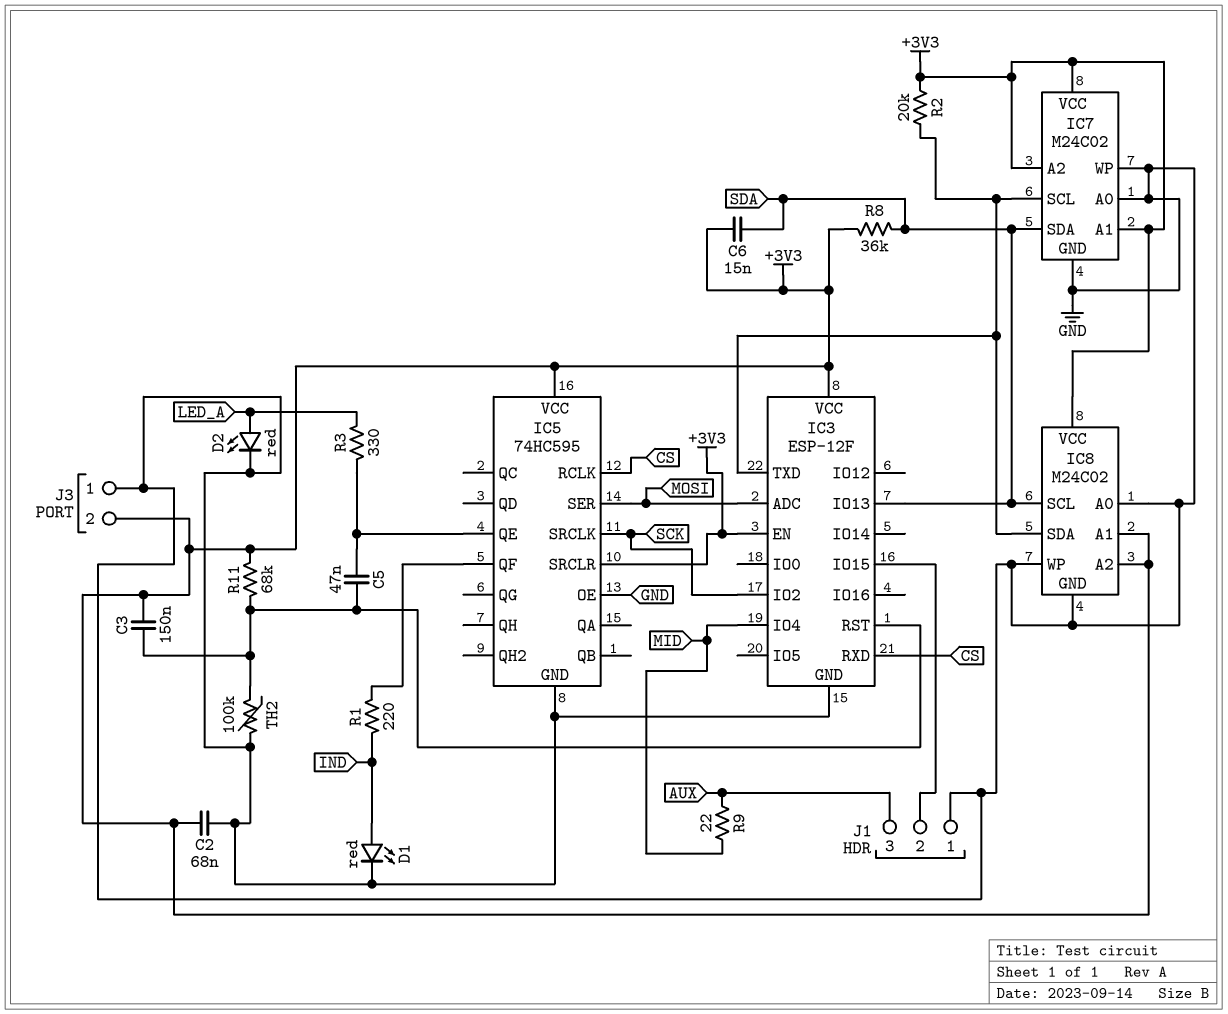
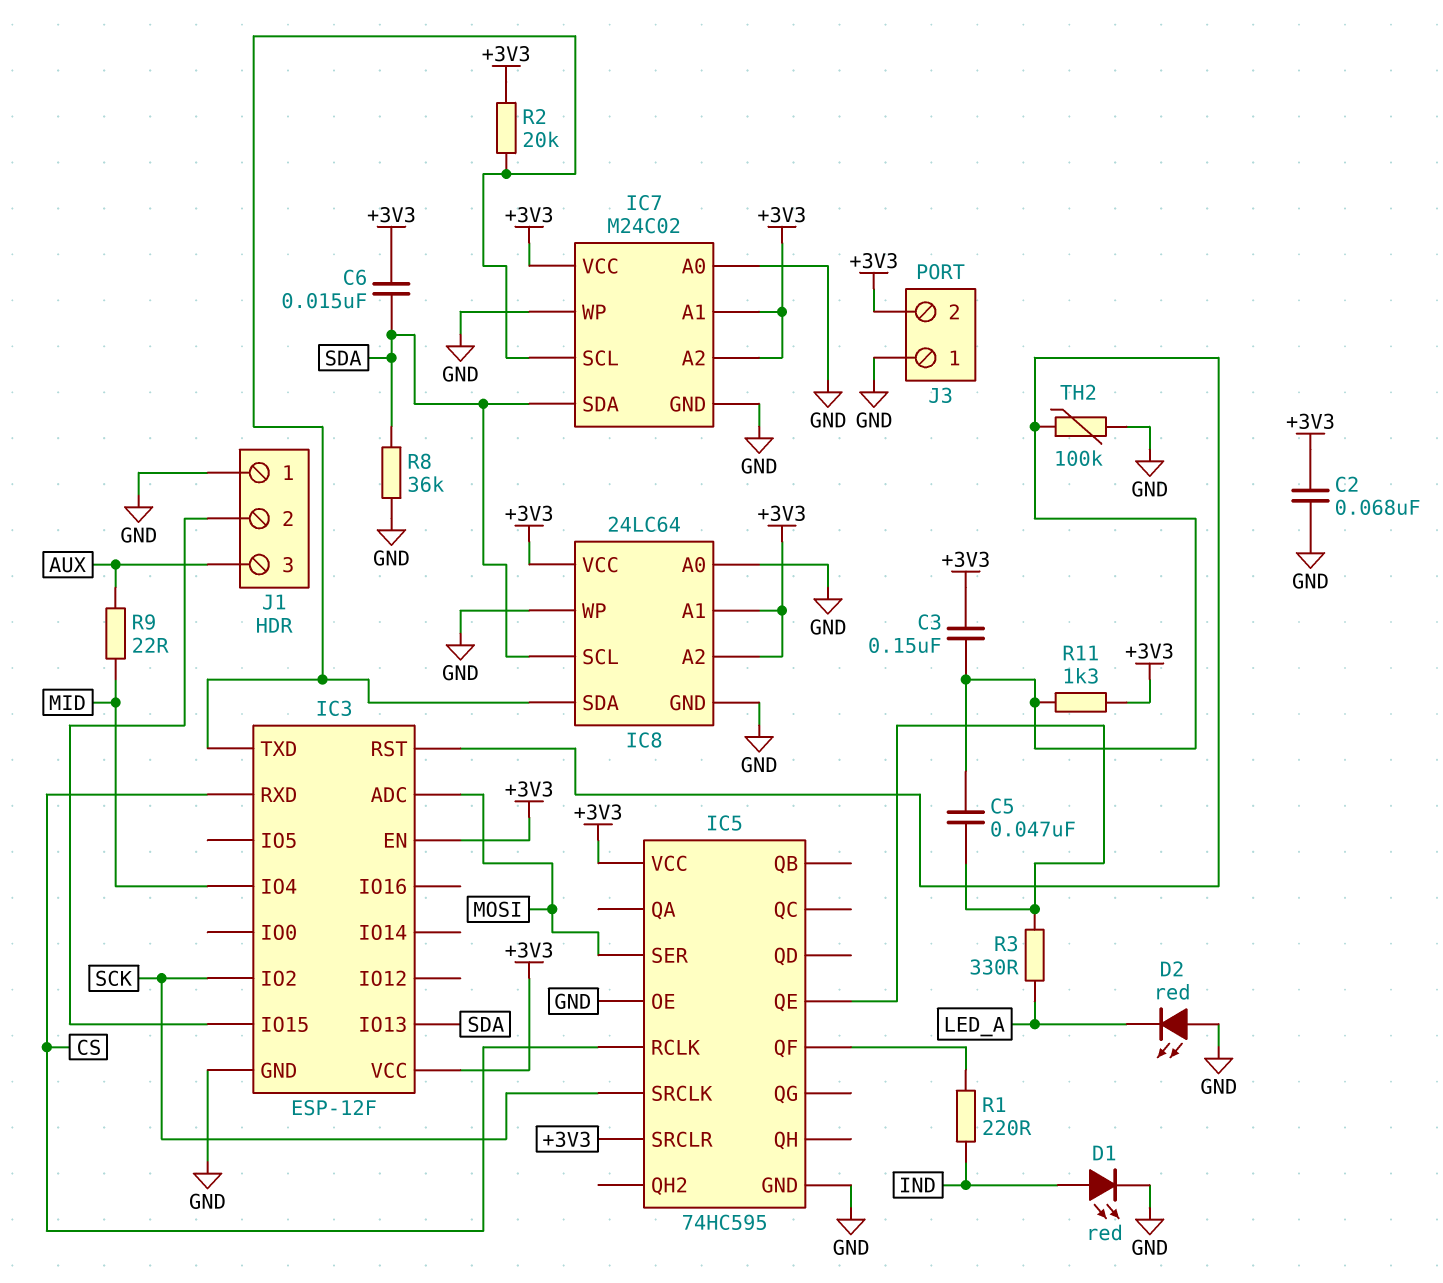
D2: LED red (A LED_A, K GND) -> LED red (A GND, K LED_A)
IC8: M24C02 -> 24LC64
R8: 36k (+3V3, SDA) -> 36k (GND, SDA)
R11: 68k (+3V3, IC3/RST) -> 1.3k (+3V3, IC3/RST)

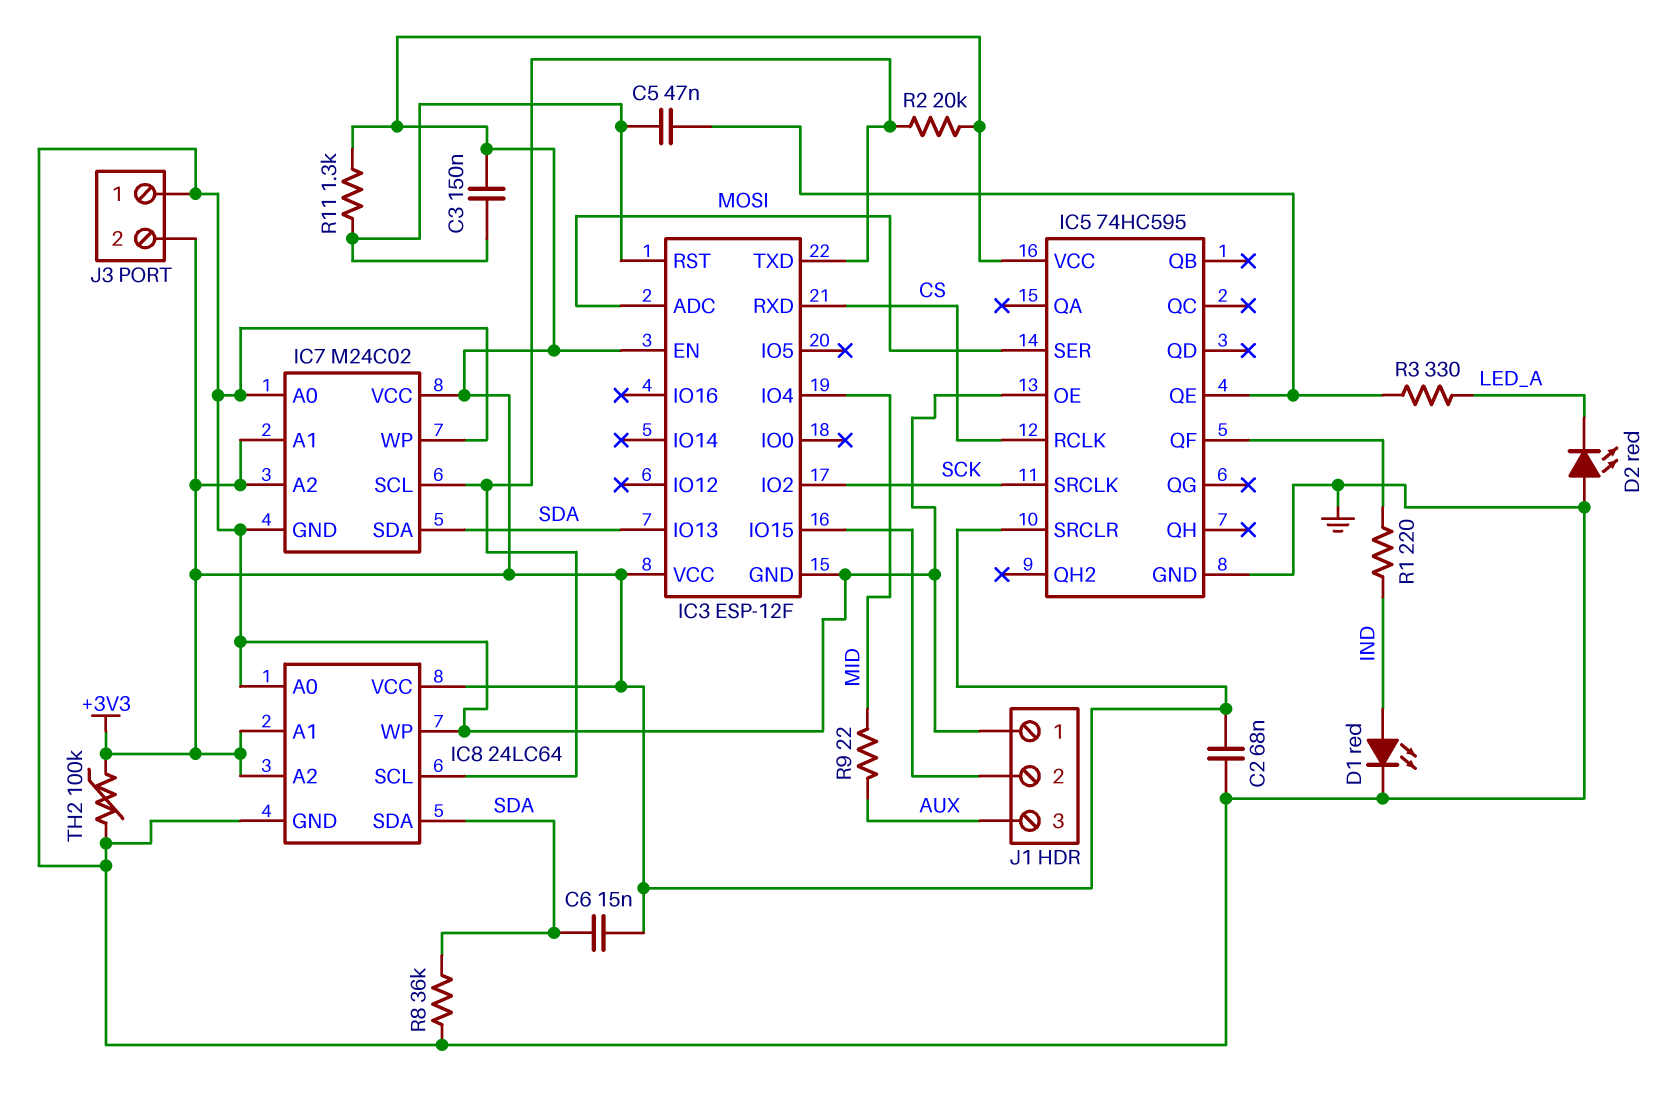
IC8 pin SCL: SDA -> IC3/TXD
IC8 pin SDA: IC3/TXD -> SDA
TH2: 100k (GND, IC3/RST) -> 100k (+3V3, GND)

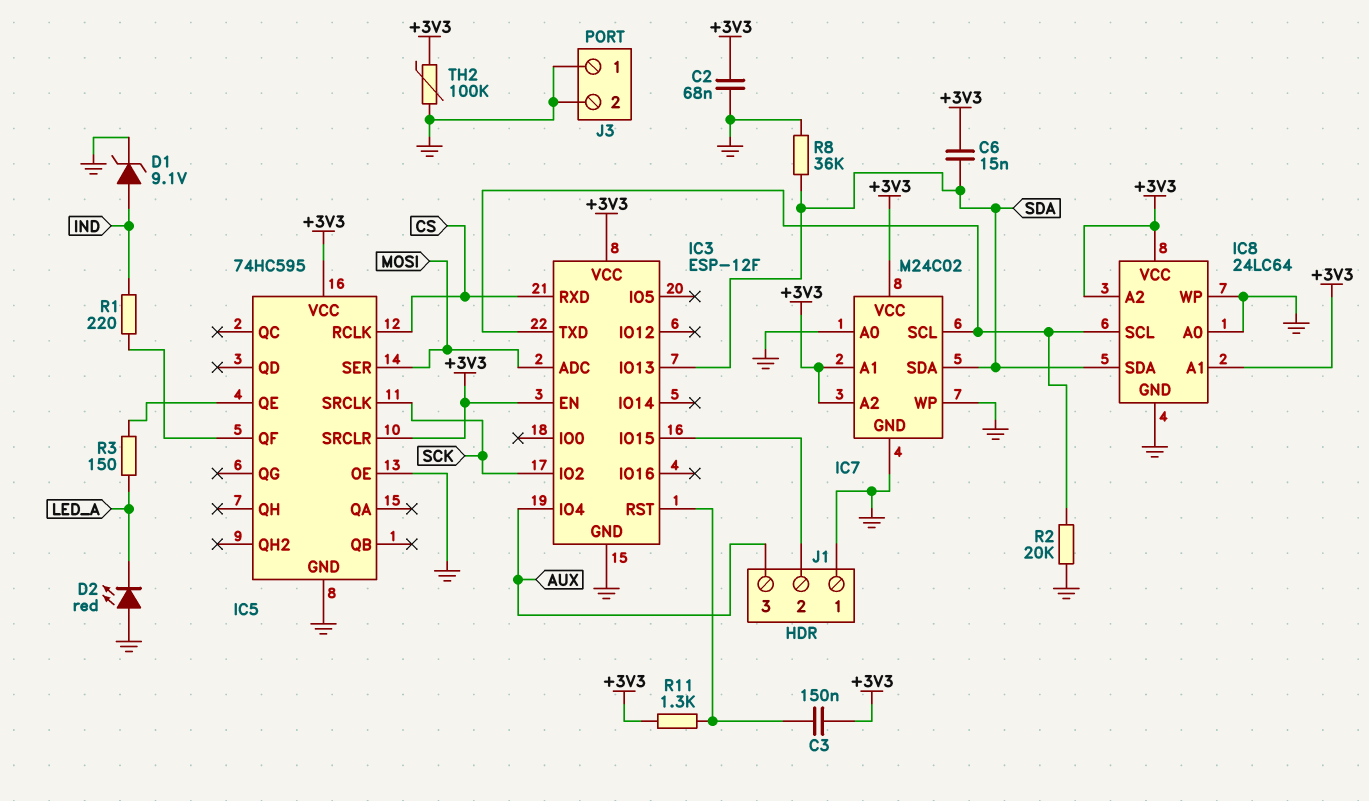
C5: 47nF (IC3/RST, IC5/QE) -> none
D1: LED red (A IND, K GND) -> zener 9.1V (A IND, K GND)
IC3 pin IO4: MID -> AUX
J3 pin 2: +3V3 -> GND
R2: 20k (+3V3, IC3/TXD) -> 20k (GND, IC3/TXD)
R3: 330 (IC5/QE, LED_A) -> 150 (IC5/QE, LED_A)
R9: 22 (AUX, MID) -> none

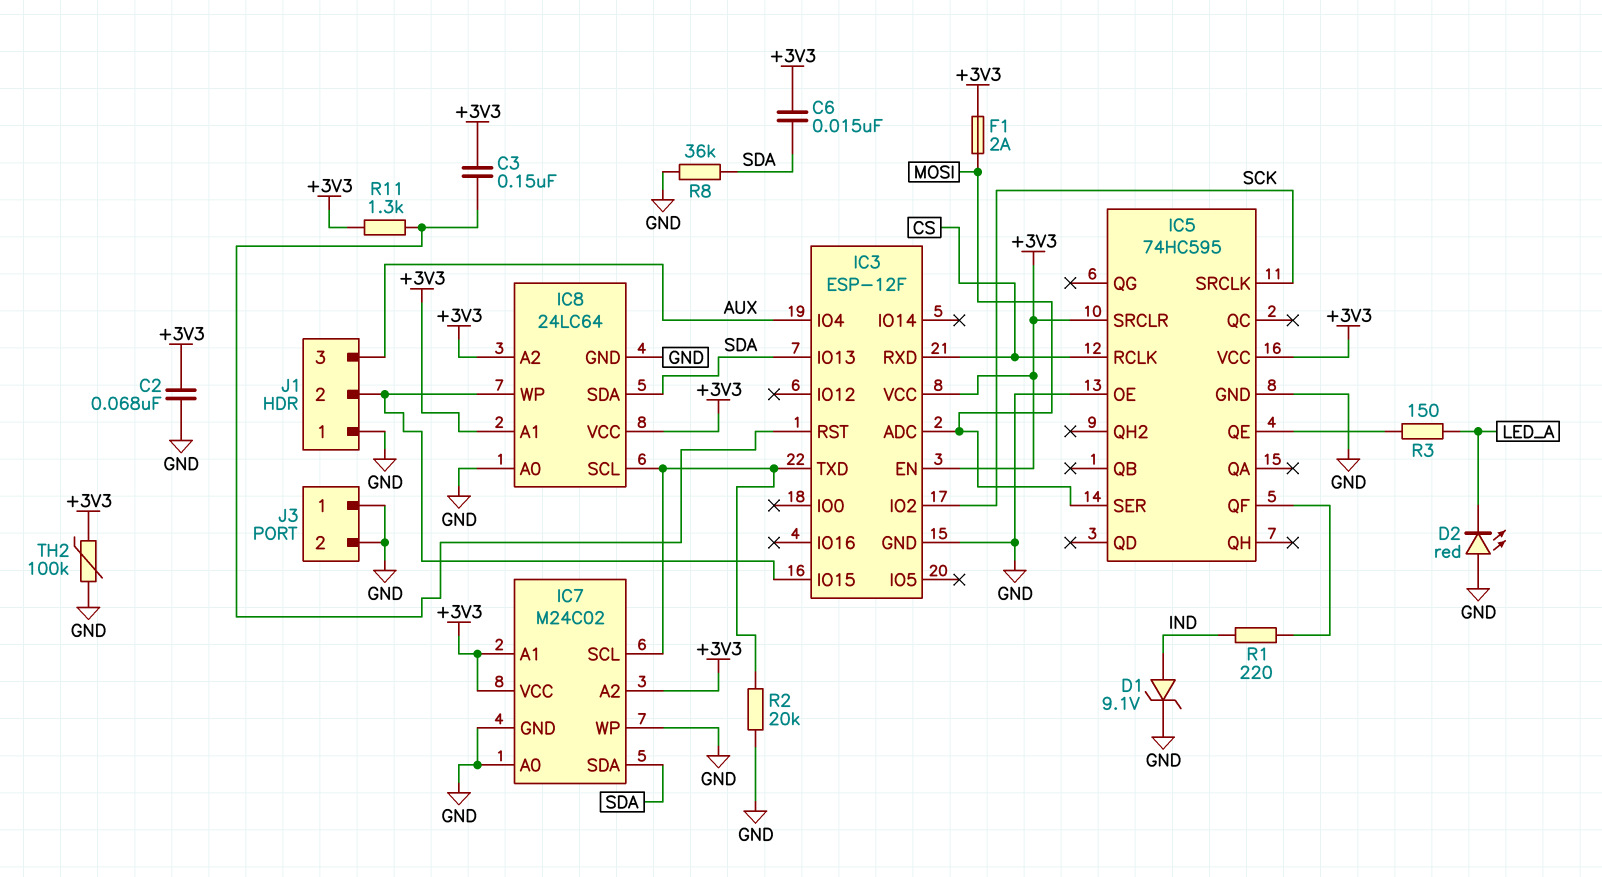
F1: none -> 2A (+3V3, MOSI)
IC8 pin WP: GND -> IC3/IO15

